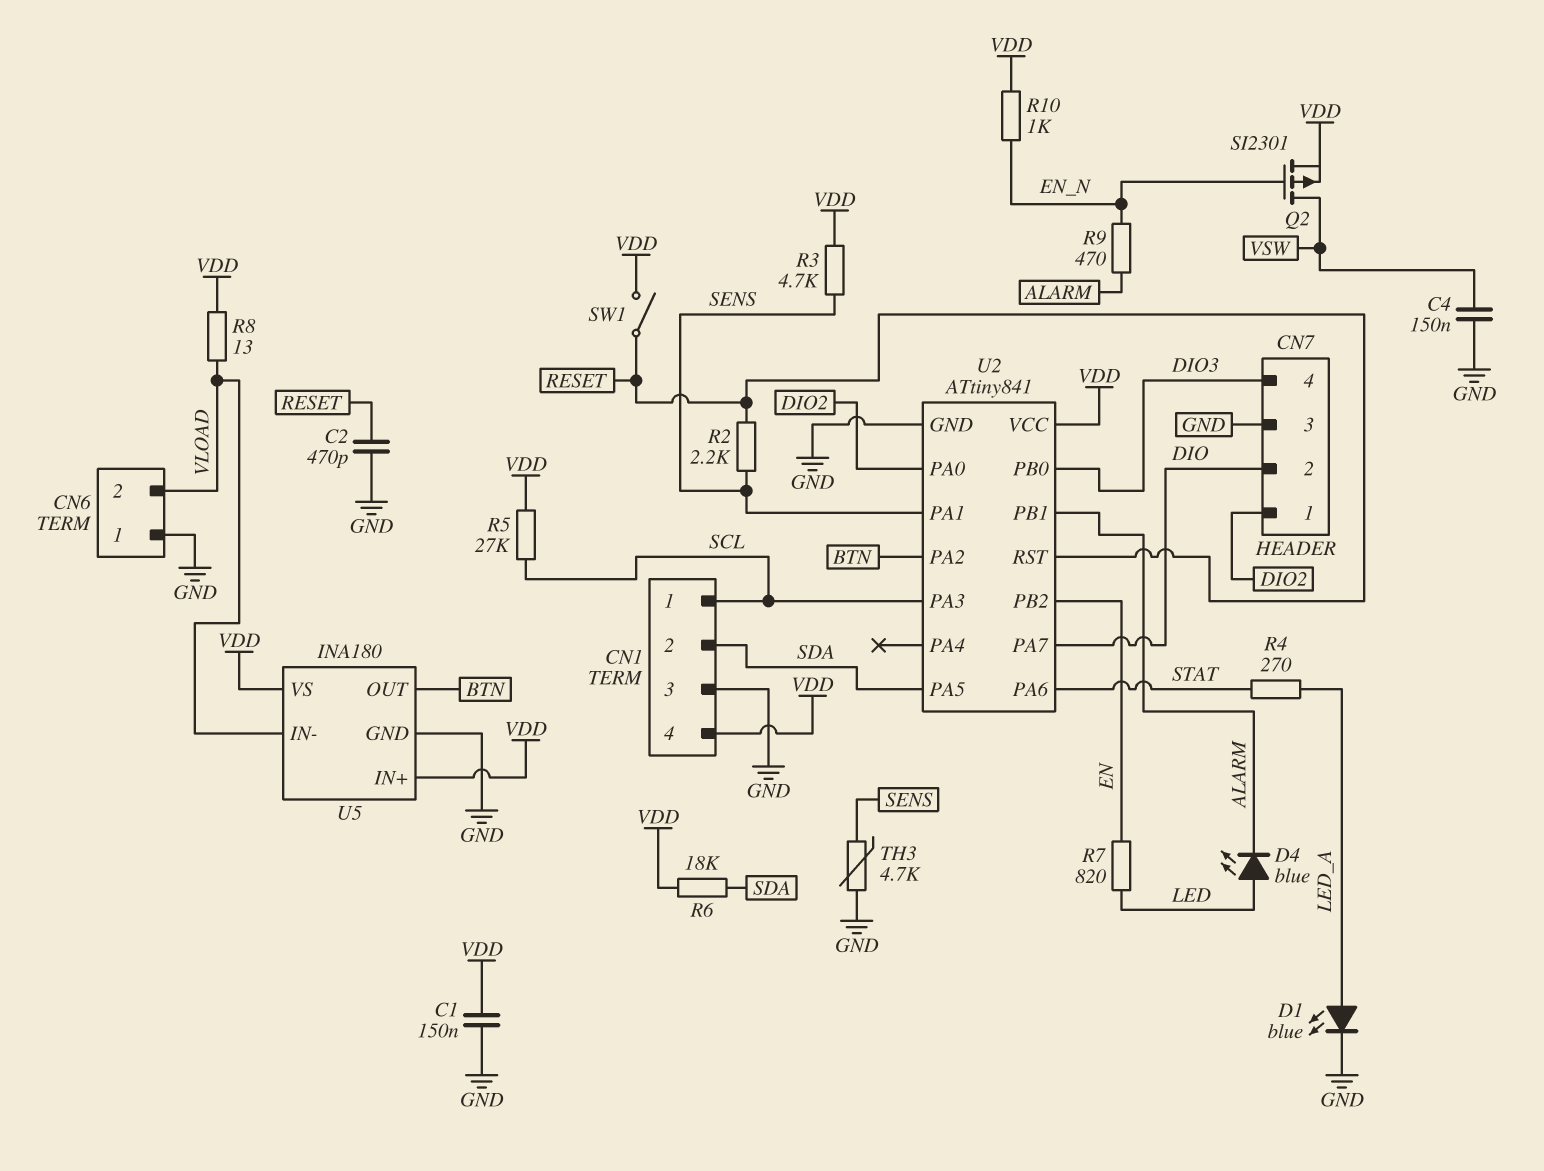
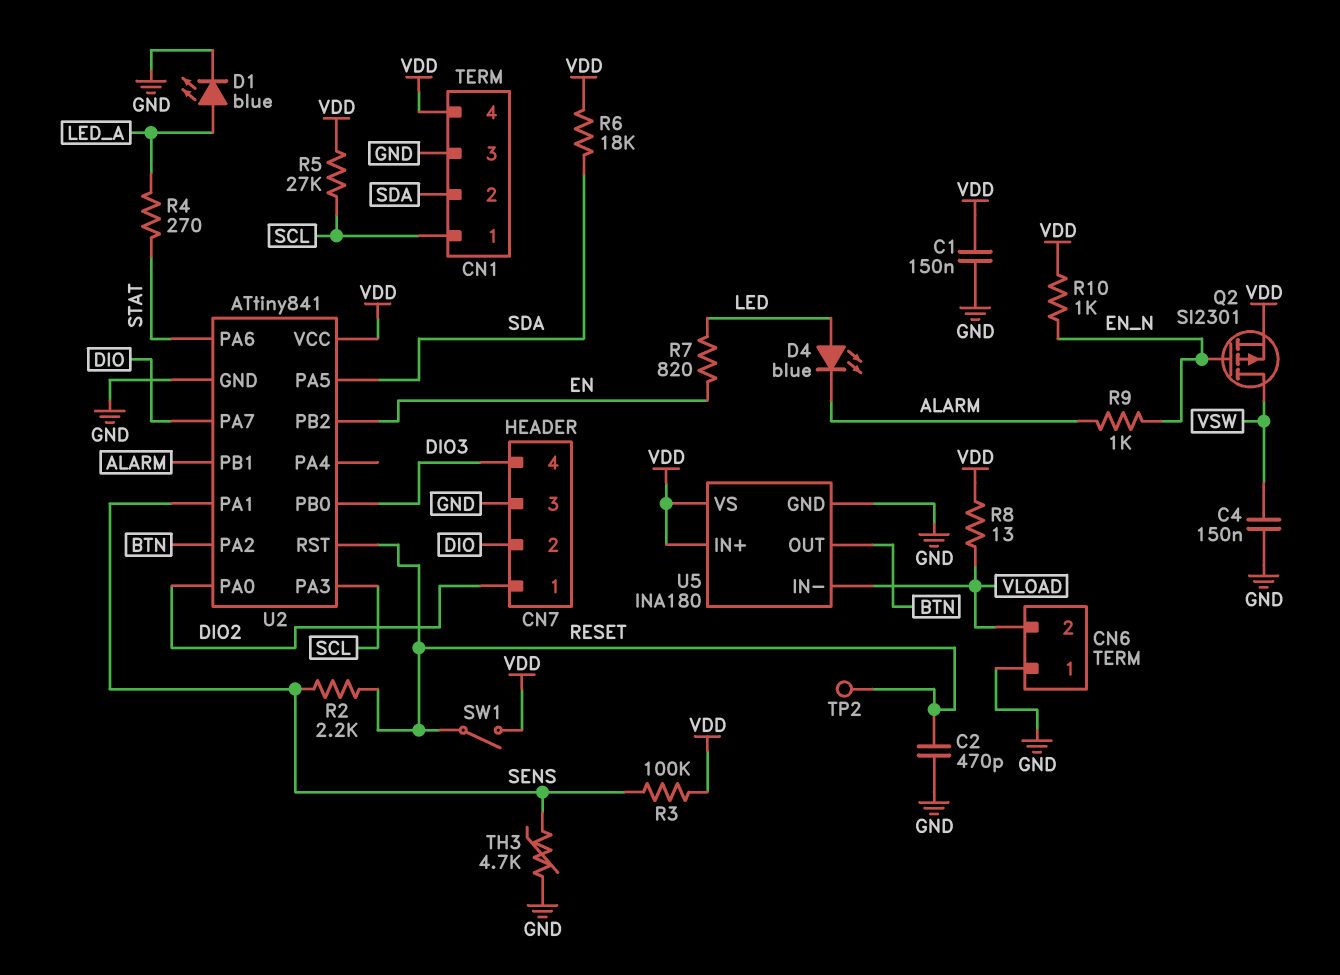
R3: 4.7k (SENS, VDD) -> 100k (SENS, VDD)
R9: 470 (ALARM, EN_N) -> 1k (ALARM, EN_N)
TP2: none -> test point (RESET)

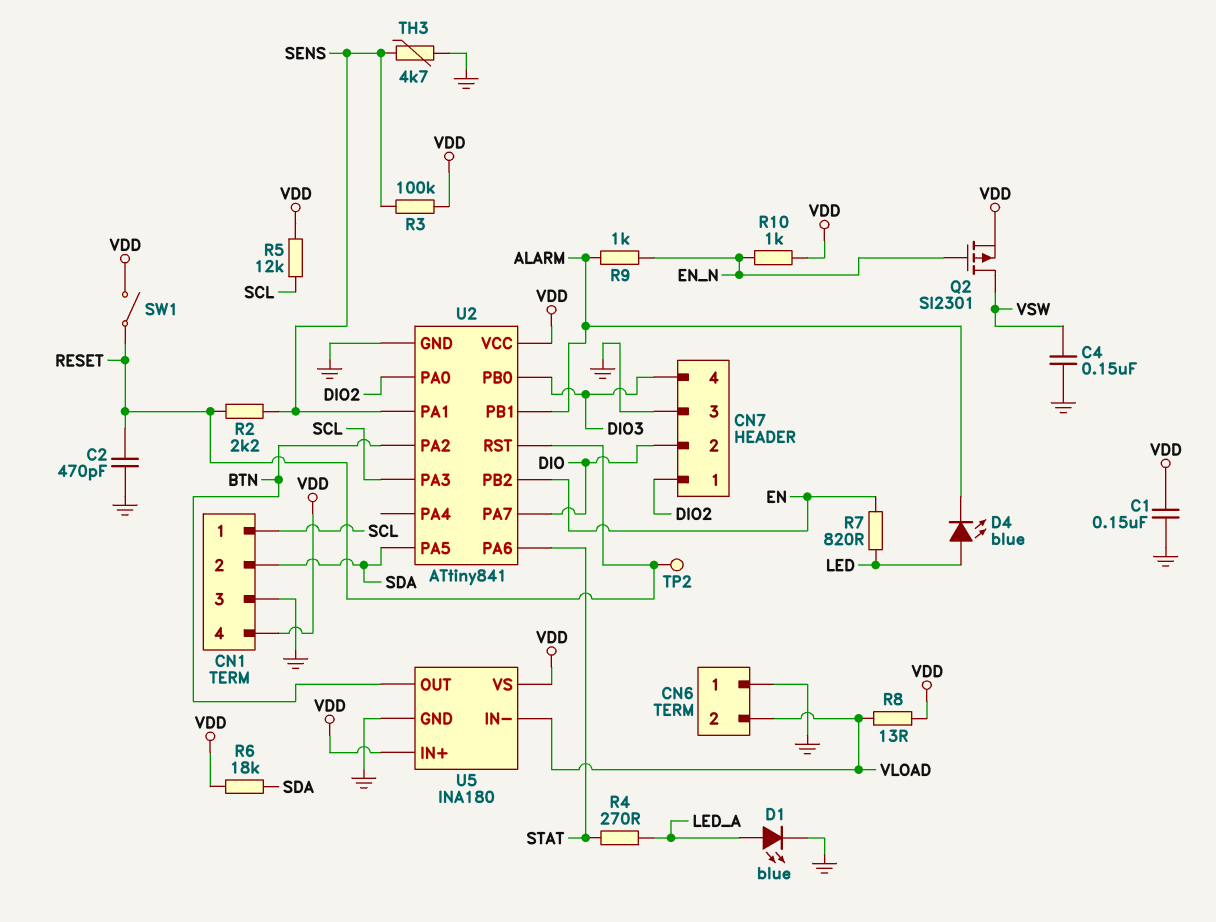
R5: 27k (SCL, VDD) -> 12k (SCL, VDD)

